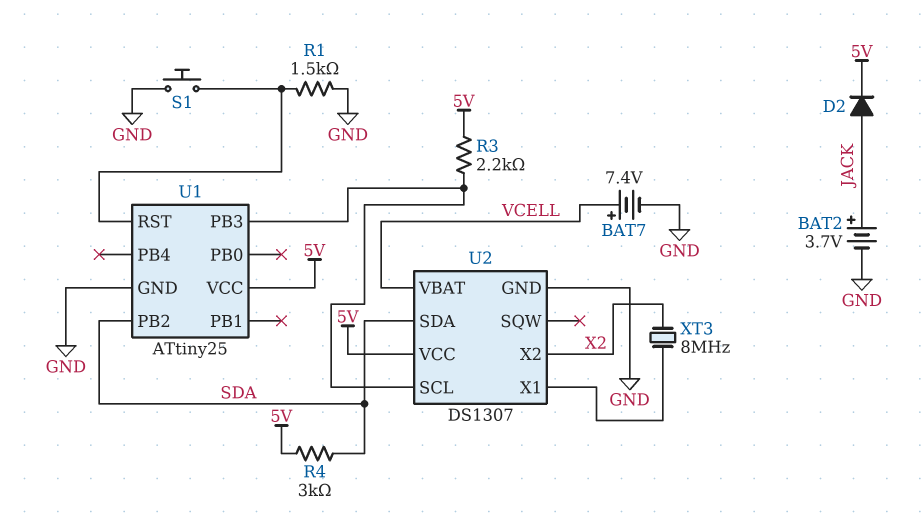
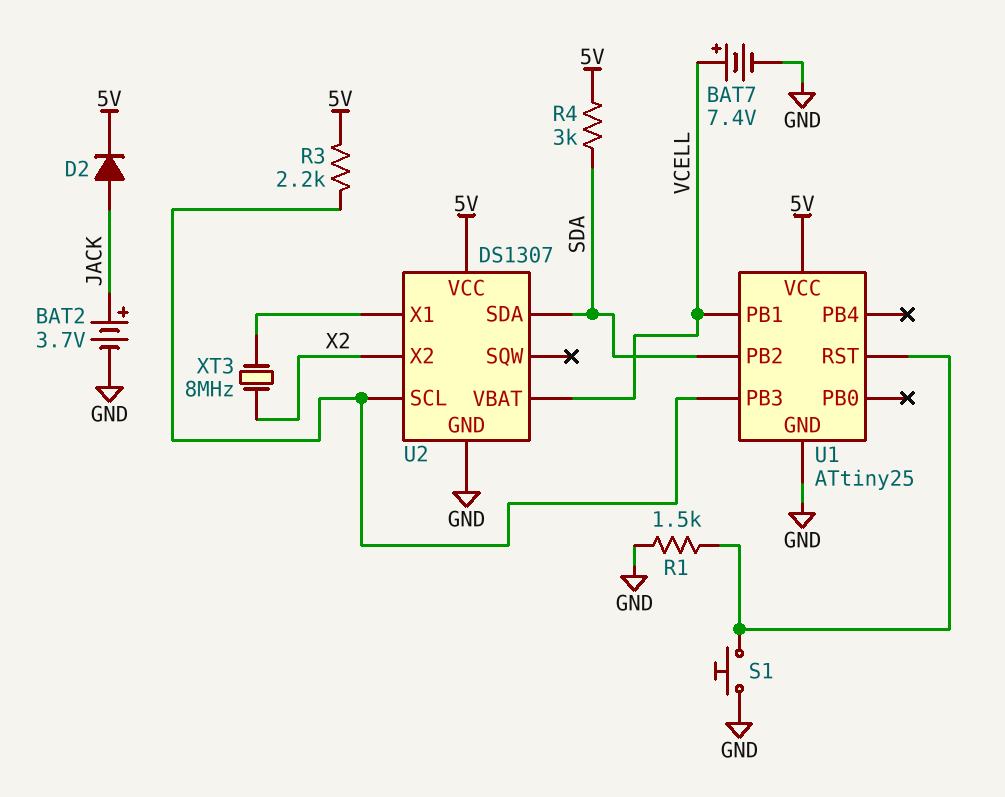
U1 pin PB1: none -> VCELL

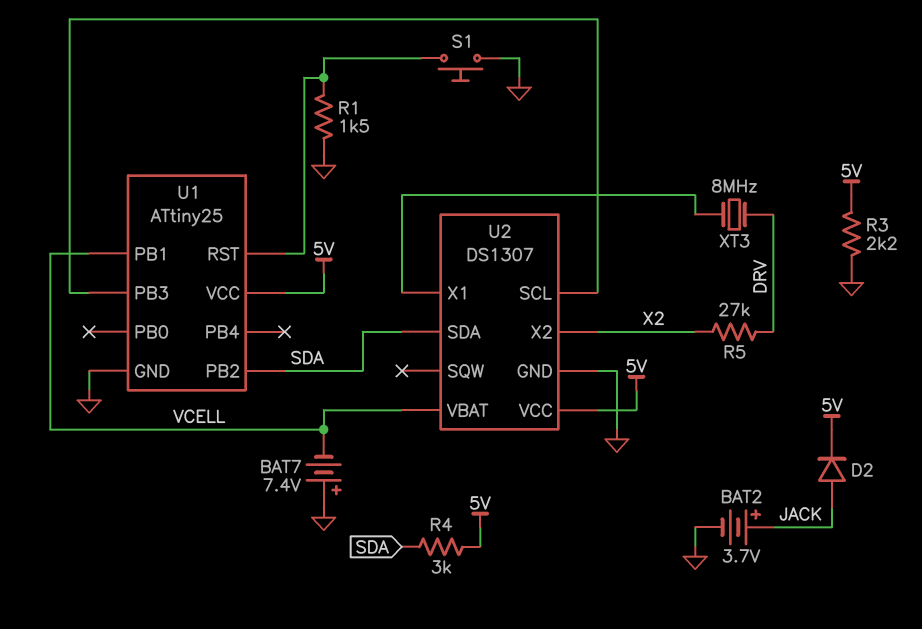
BAT7: 7.4V (plus VCELL, minus GND) -> 7.4V (plus GND, minus VCELL)
R3: 2.2k (5V, U1/PB3) -> 2.2k (5V, GND)
R5: none -> 27k (DRV, X2)
XT3: 8MHz (U2/X1, X2) -> 8MHz (DRV, U2/X1)

